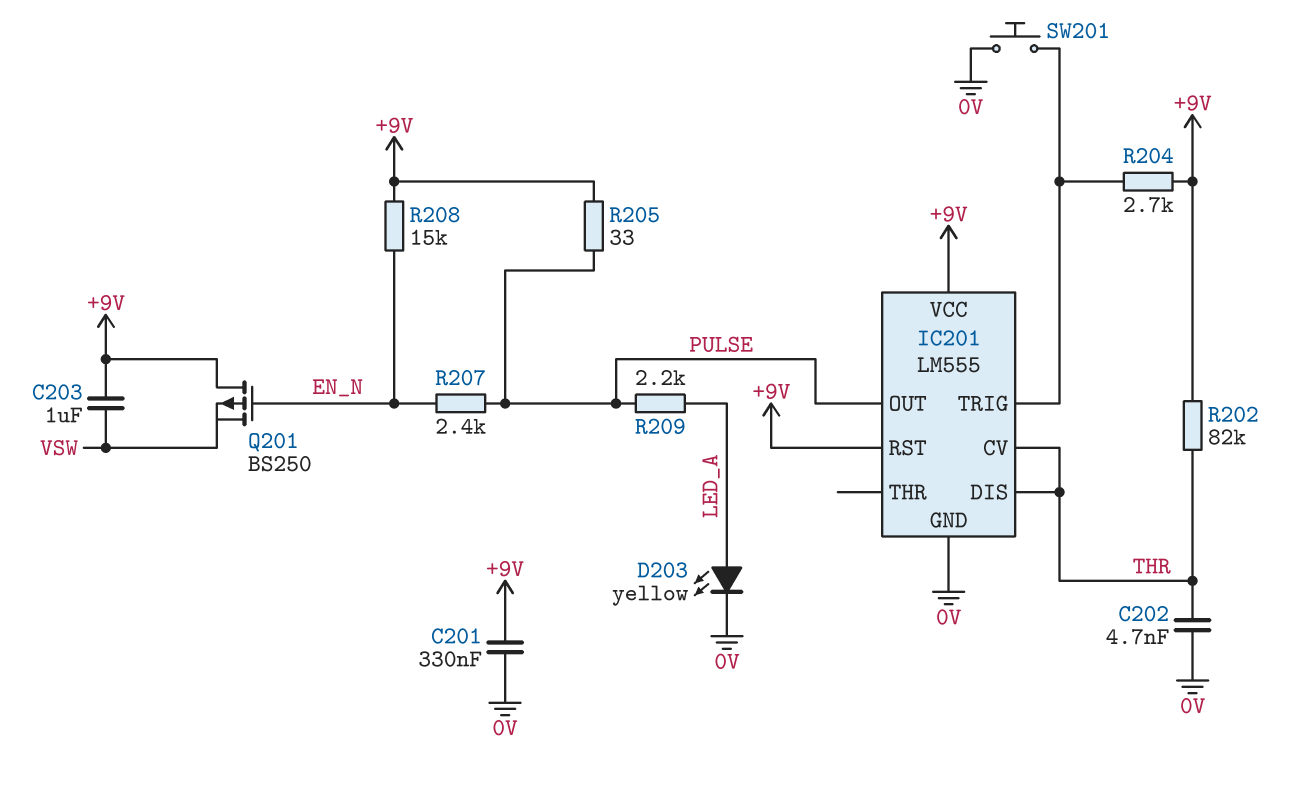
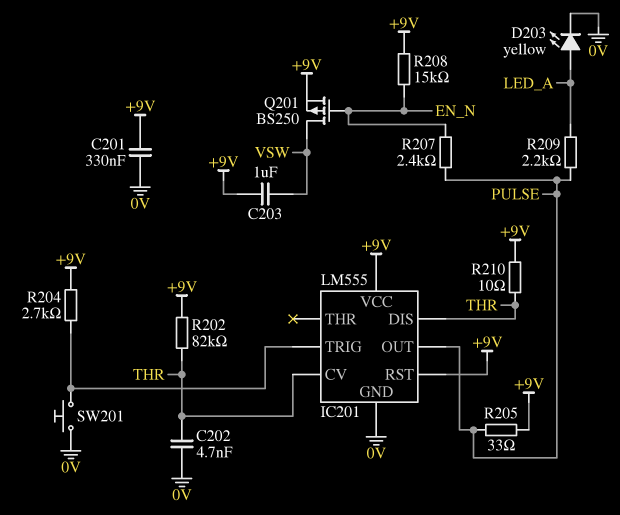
Q201: PMOS BS250 (G EN_N, D +9V, S VSW) -> PMOS BS250 (G EN_N, D VSW, S +9V)
R210: none -> 10 (+9V, THR)

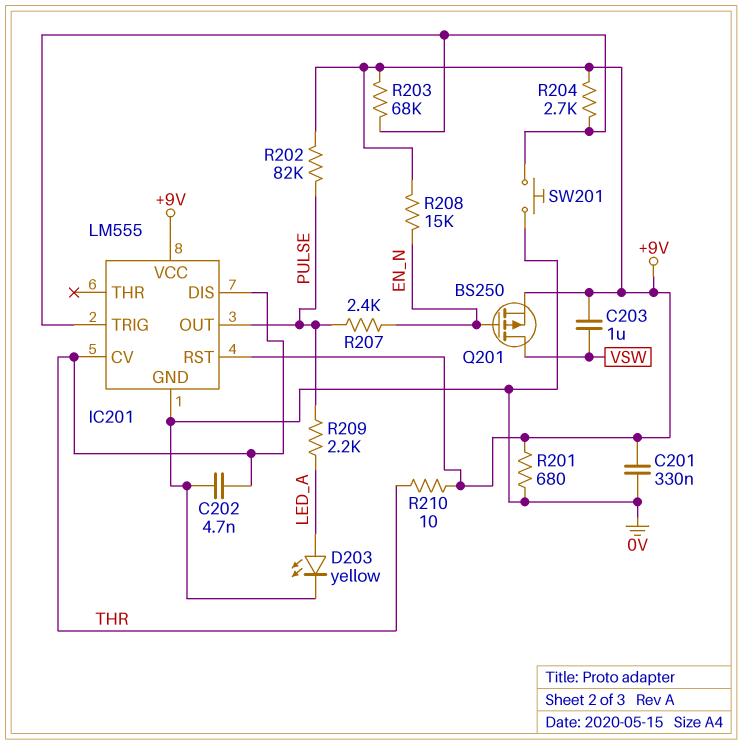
R201: none -> 680 (+9V, 0V)
R202: 82k (+9V, THR) -> 82k (+9V, PULSE)
R203: none -> 68k (+9V, IC201/TRIG)
R205: 33 (+9V, PULSE) -> none

